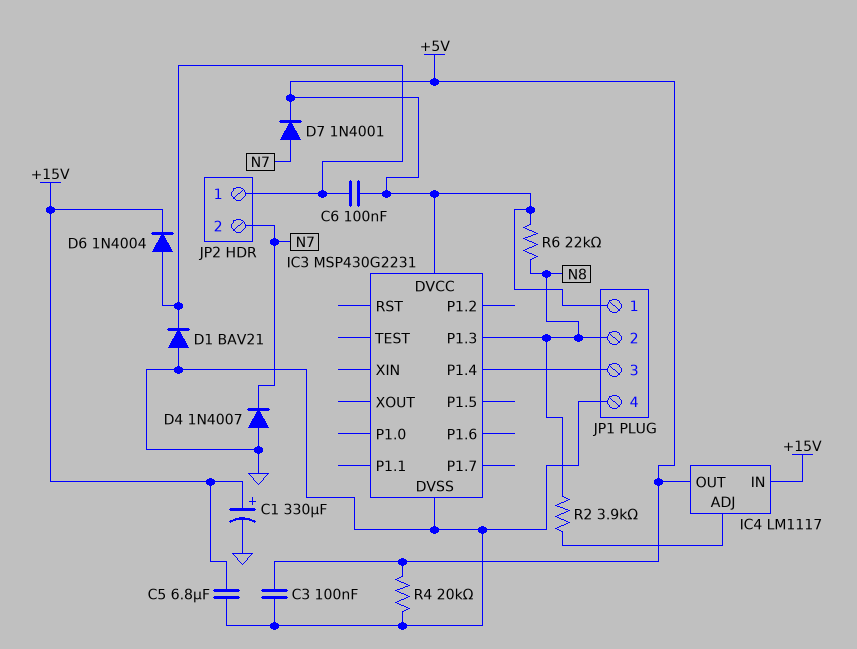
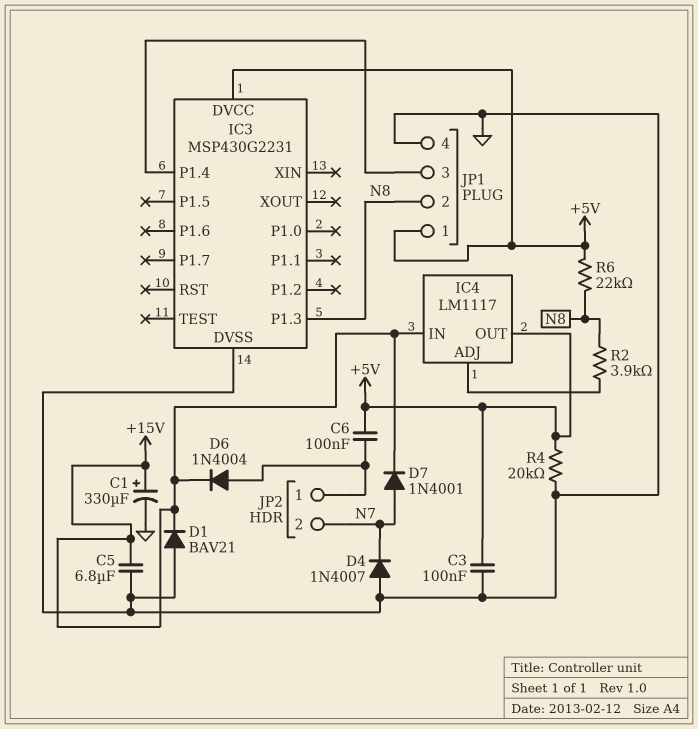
D1: diode BAV21 (A GND, K JP2/1) -> diode BAV21 (A GND, K +15V)
D7: diode 1N4001 (A N7, K +5V) -> diode 1N4001 (A N7, K +15V)

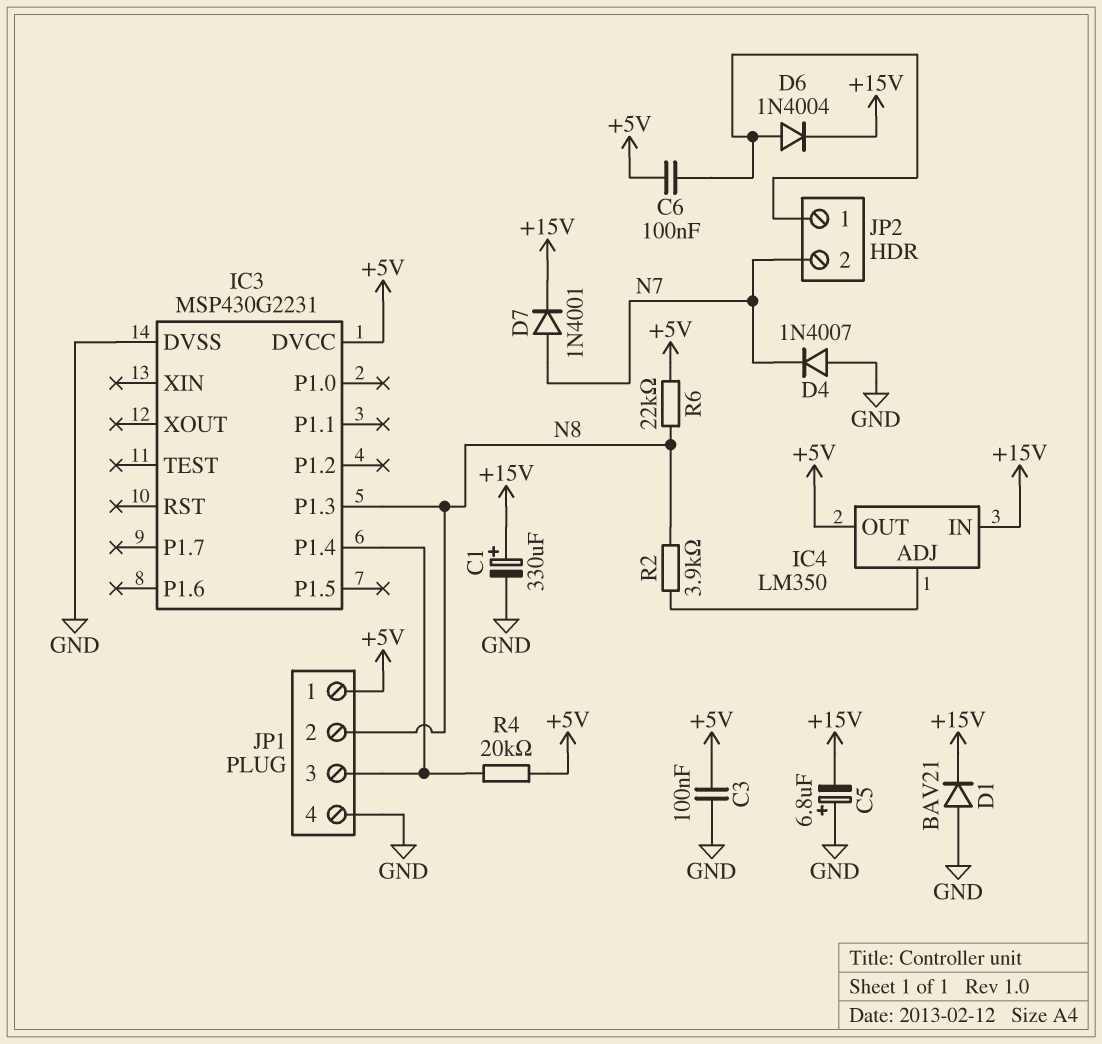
C5: 6.8uF (+15V, GND) -> 6.8uF (plus GND, minus +15V)
IC4: LM1117 -> LM350
R4: 20k (+5V, GND) -> 20k (+5V, IC3/P1.4)

